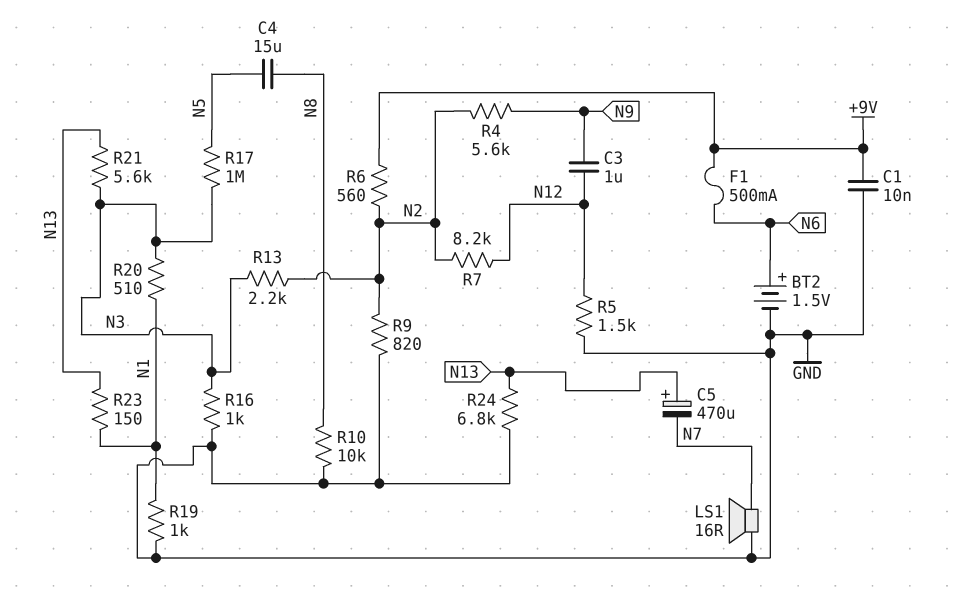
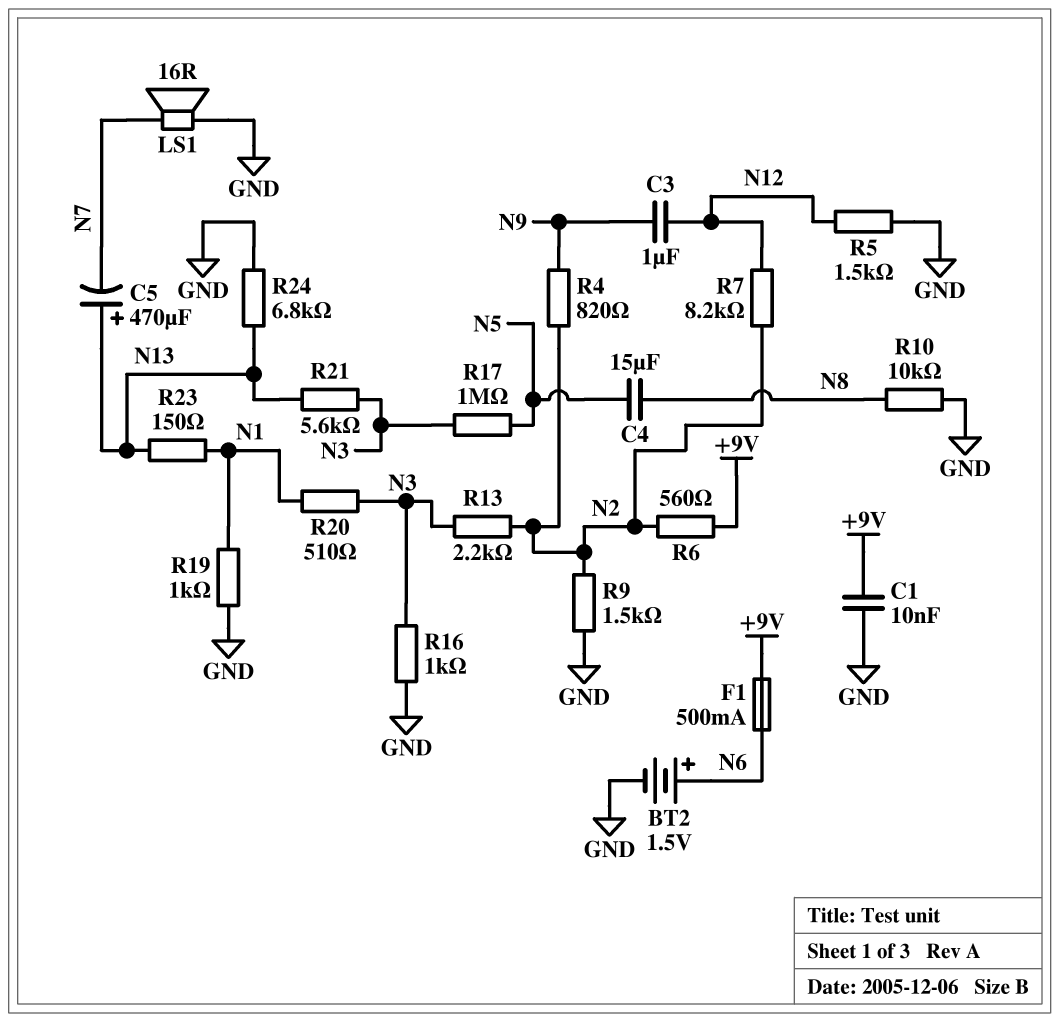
R4: 5.6k (N2, N9) -> 820 (N2, N9)
R9: 820 (GND, N2) -> 1.5k (GND, N2)

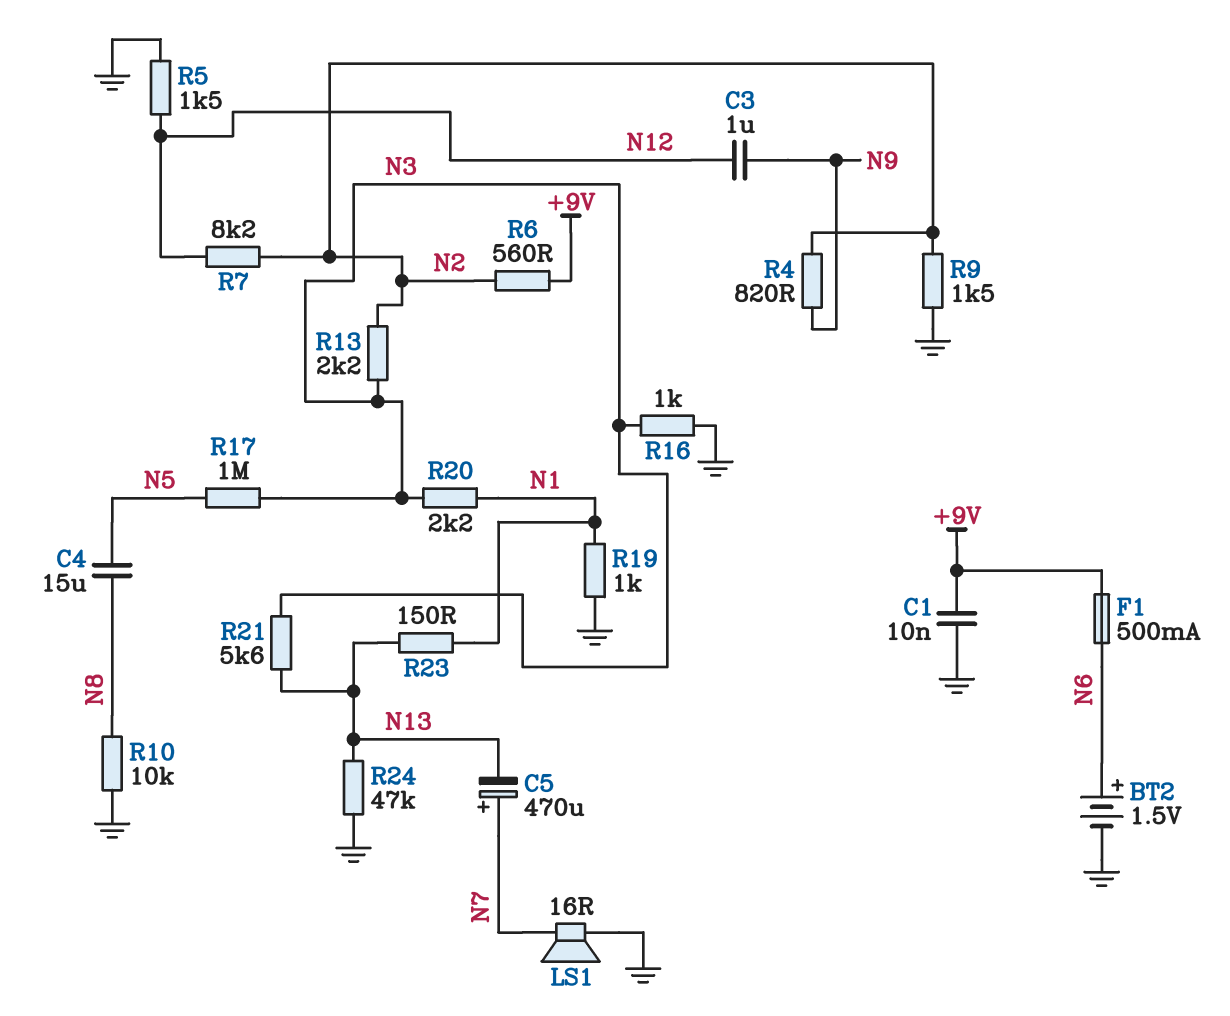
C5: 470uF (plus N13, minus N7) -> 470uF (plus N7, minus N13)
R20: 510 (N1, N3) -> 2.2k (N1, N3)
R24: 6.8k (GND, N13) -> 47k (GND, N13)

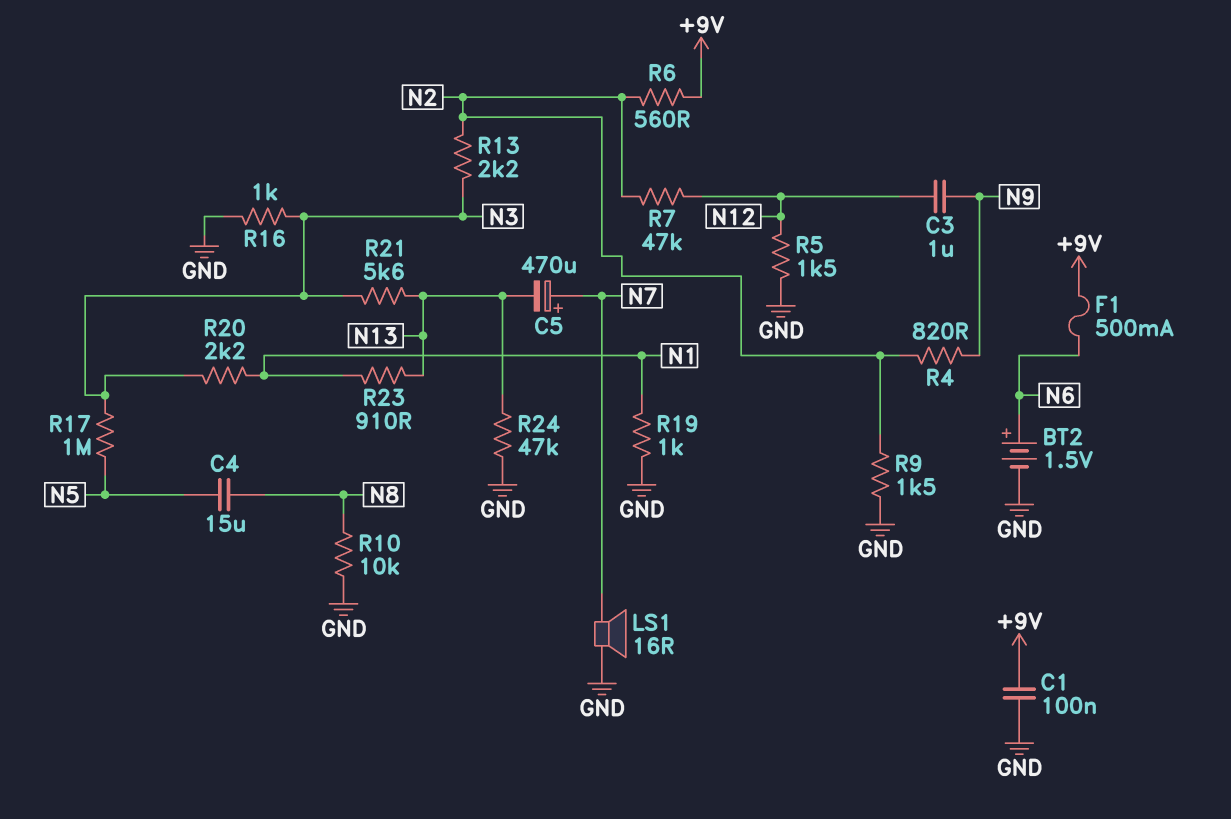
C1: 10nF (+9V, GND) -> 100nF (+9V, GND)
R7: 8.2k (N2, N12) -> 47k (N2, N12)
R23: 150 (N1, N13) -> 910 (N1, N13)

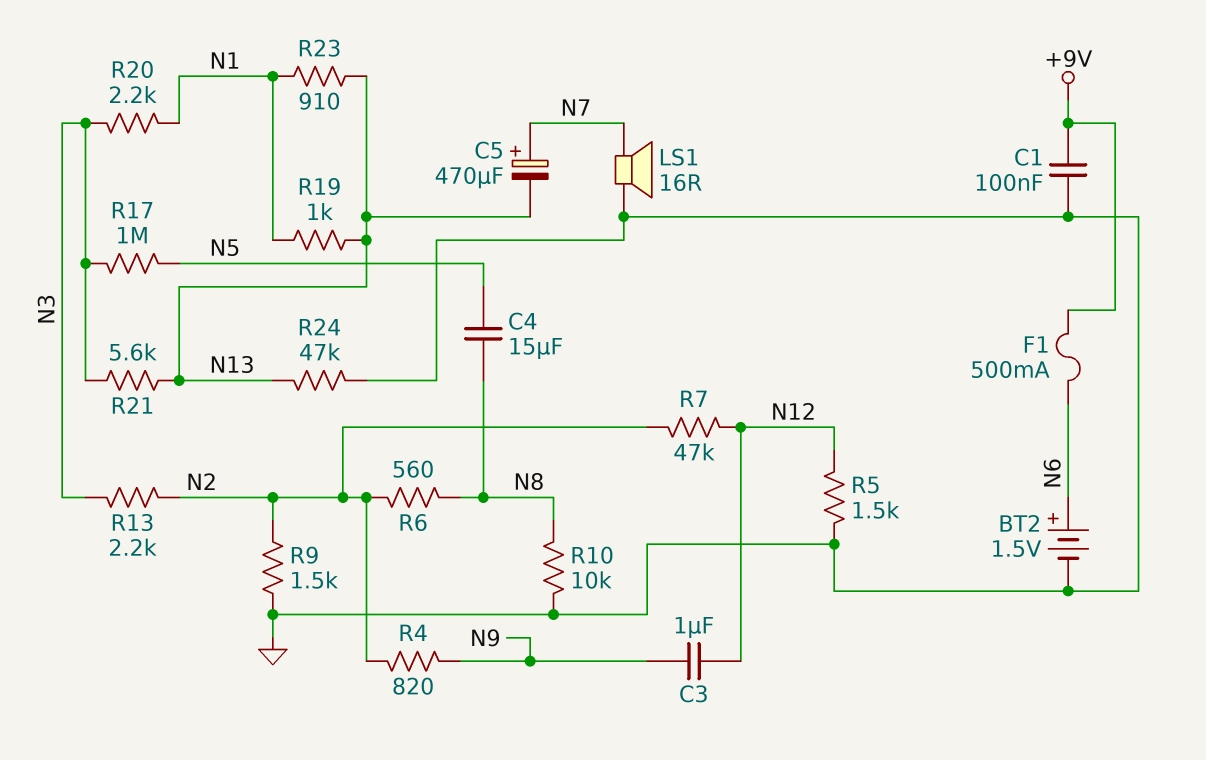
R6: 560 (+9V, N2) -> 560 (N2, N8)
R16: 1k (GND, N3) -> none
R19: 1k (GND, N1) -> 1k (N1, N13)

